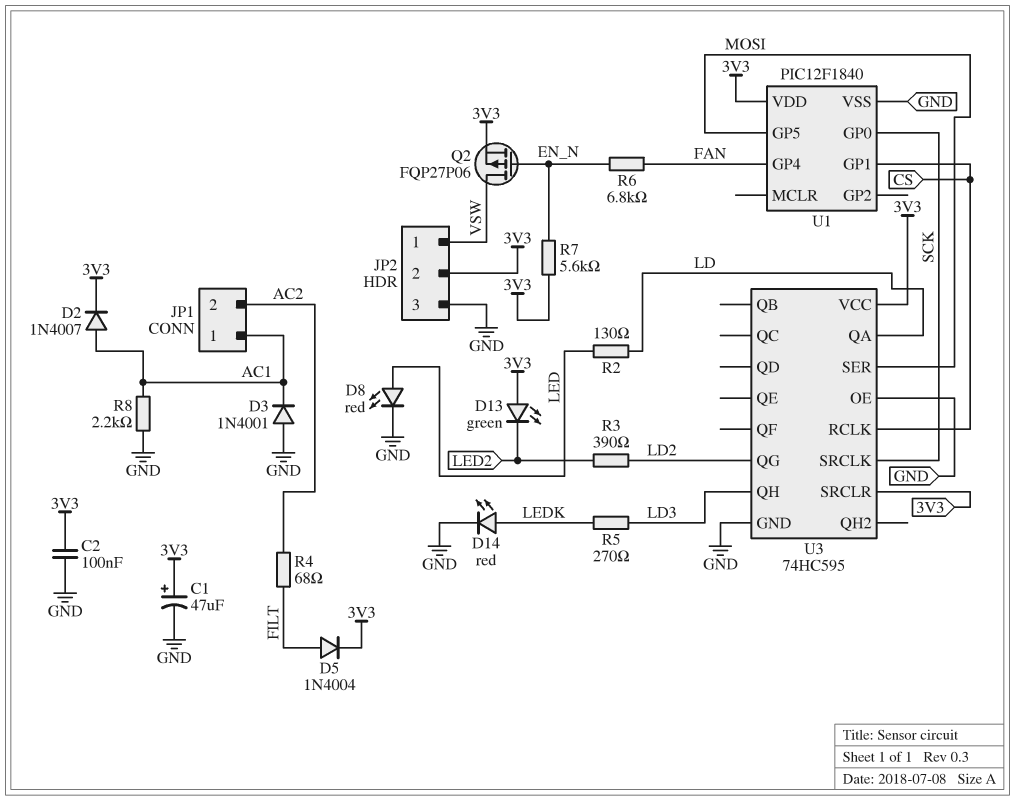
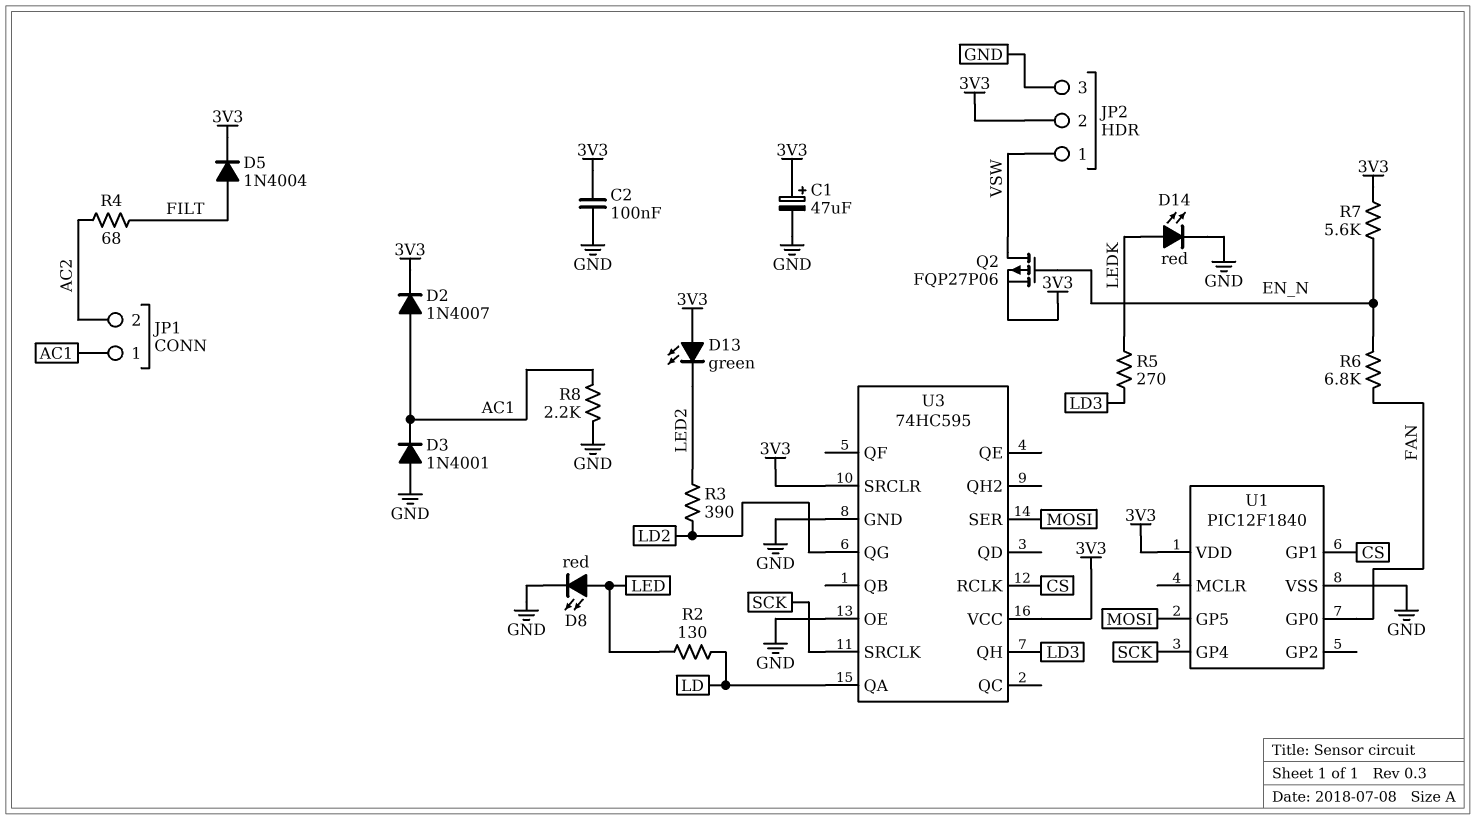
U1 pin GP0: SCK -> FAN
U1 pin GP4: FAN -> SCK

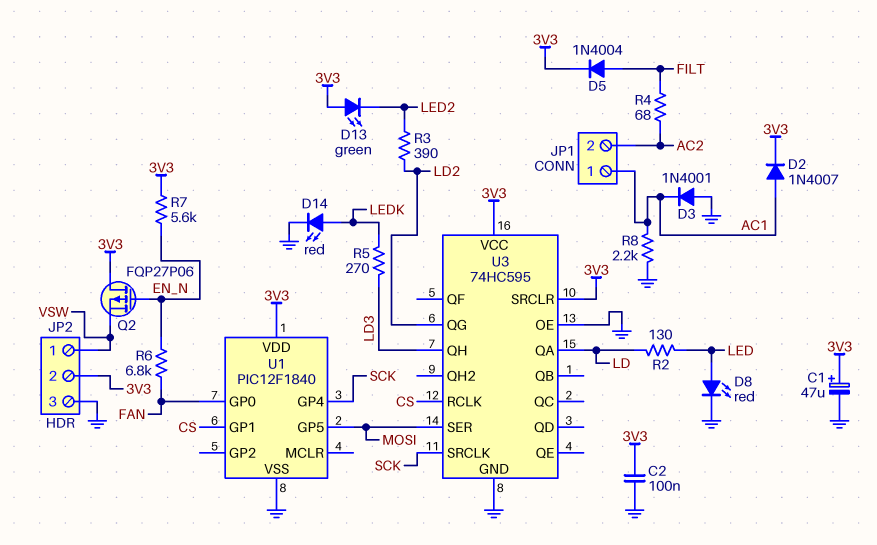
Q2: PMOS FQP27P06 (G EN_N, D VSW, S 3V3) -> PMOS FQP27P06 (G EN_N, D 3V3, S VSW)

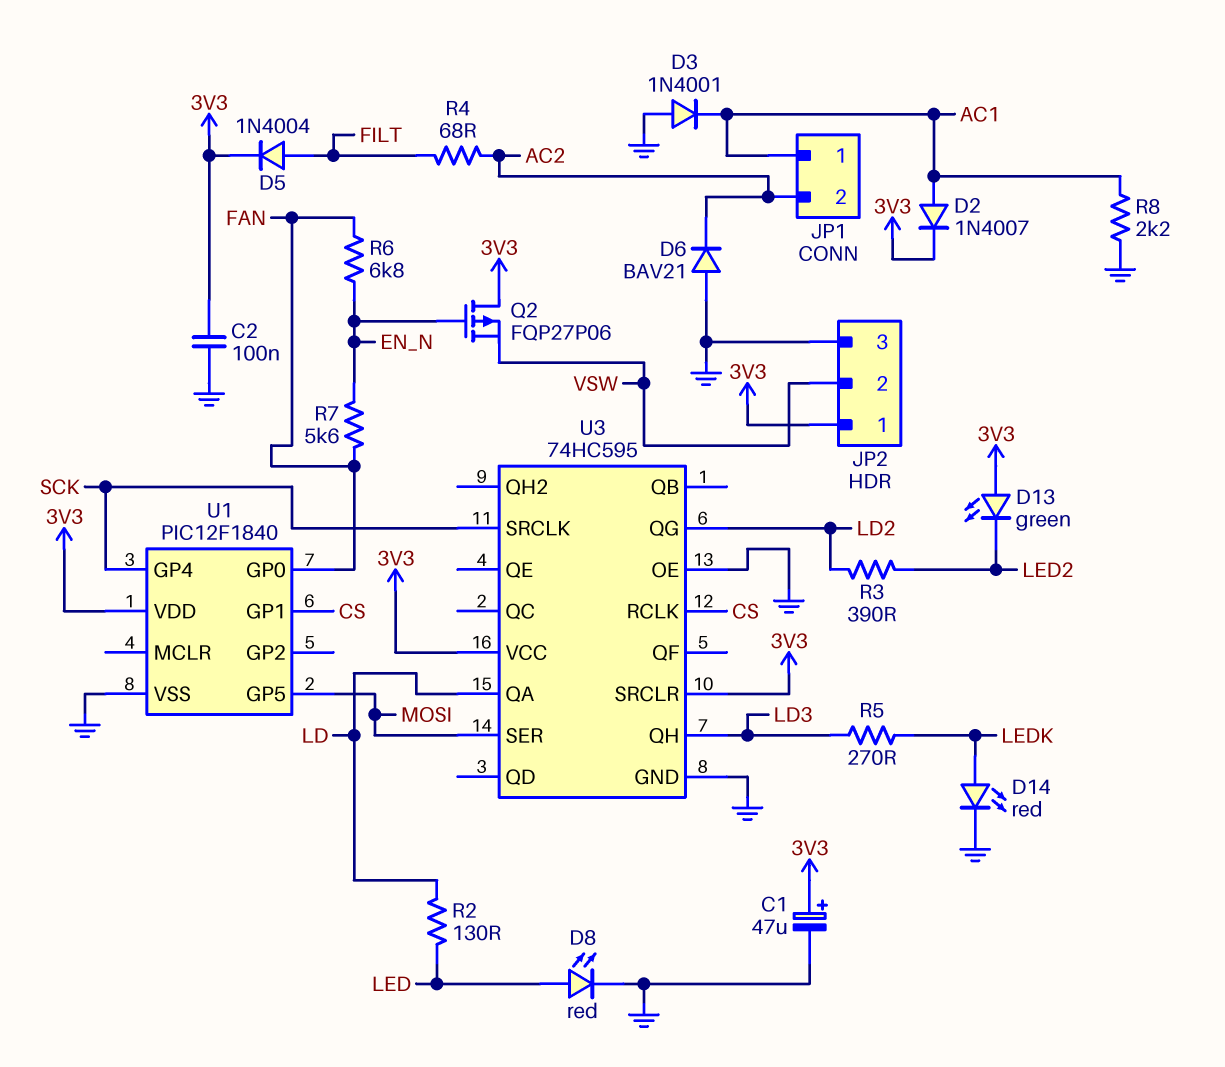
D6: none -> diode BAV21 (A GND, K AC2)
JP2 pin 1: VSW -> 3V3
JP2 pin 2: 3V3 -> VSW
R7: 5.6k (3V3, EN_N) -> 5.6k (EN_N, FAN)

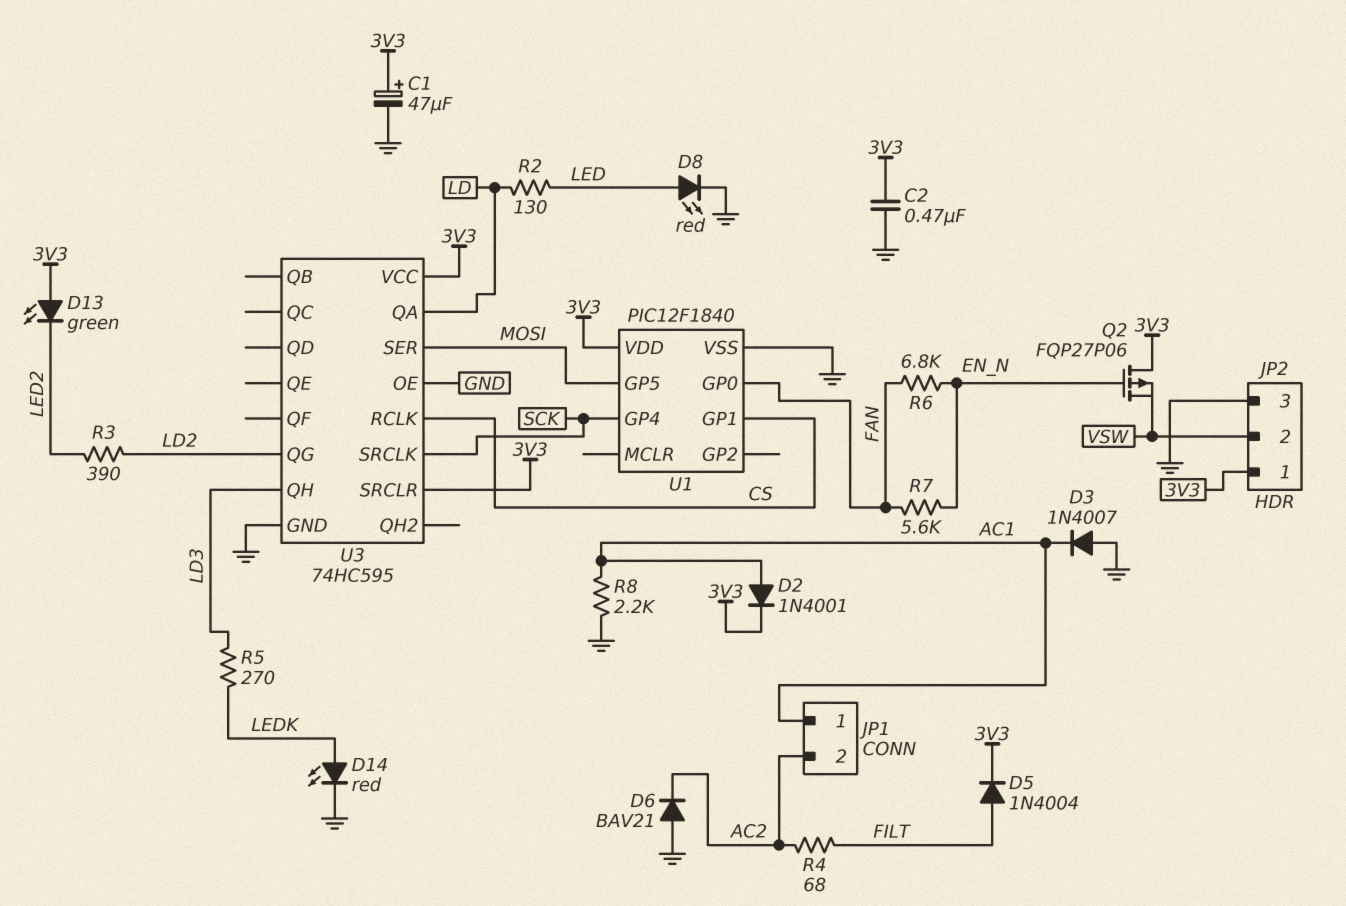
C2: 100nF (3V3, GND) -> 470nF (3V3, GND)
D2: diode 1N4007 (A AC1, K 3V3) -> diode 1N4001 (A AC1, K 3V3)
D3: diode 1N4001 (A GND, K AC1) -> diode 1N4007 (A GND, K AC1)

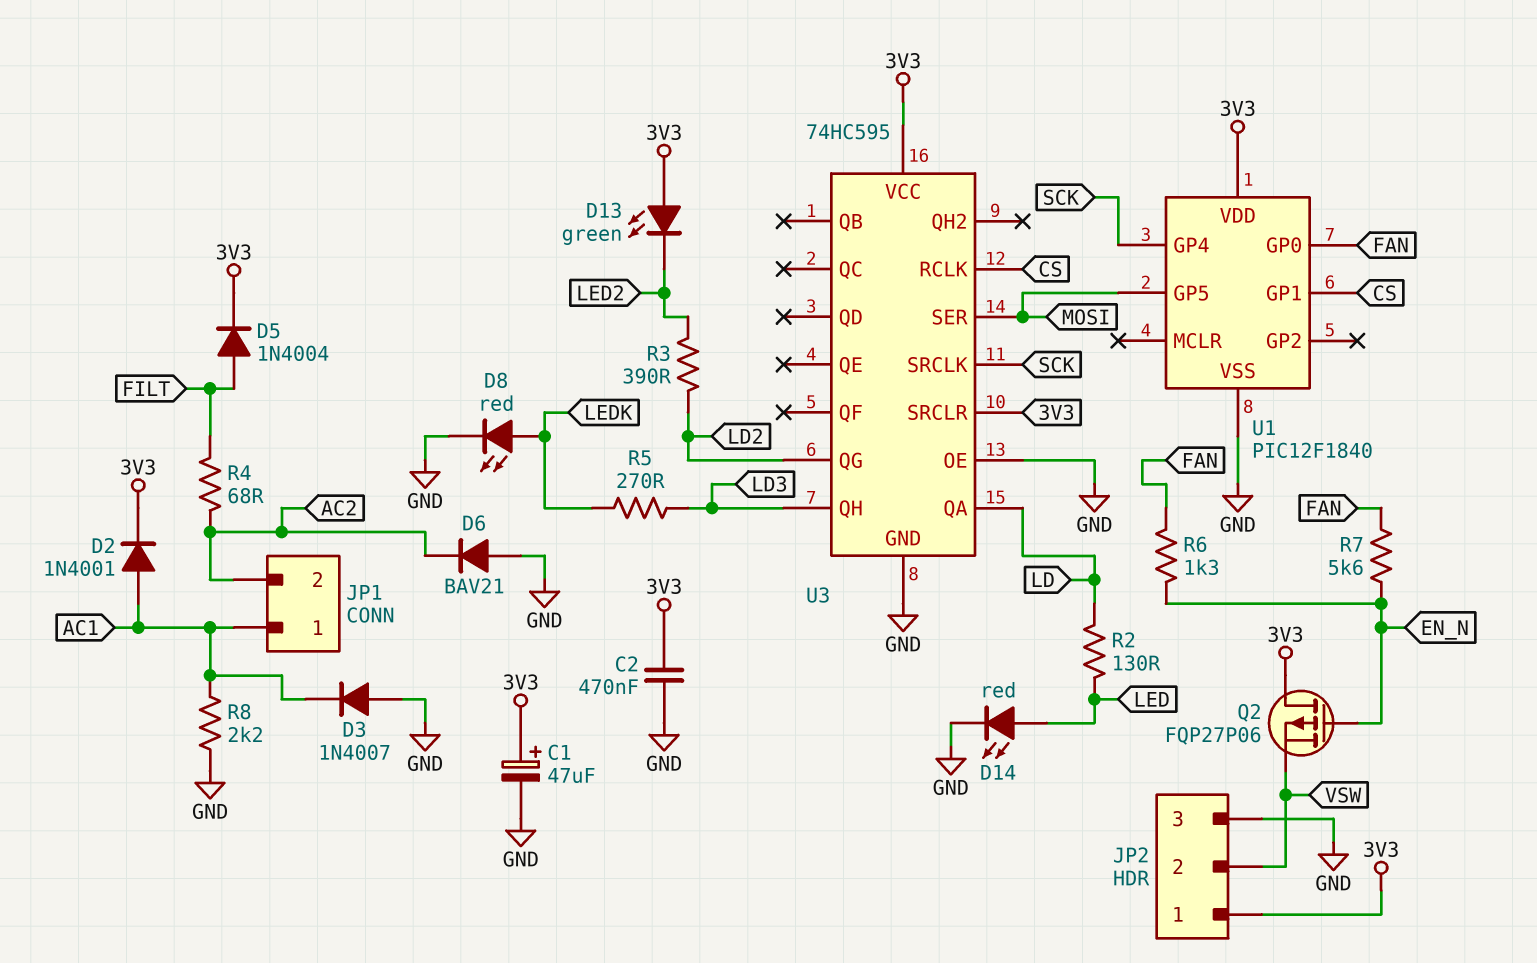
D8: LED red (A LED, K GND) -> LED red (A LEDK, K GND)
D14: LED red (A LEDK, K GND) -> LED red (A LED, K GND)
R6: 6.8k (EN_N, FAN) -> 1.3k (EN_N, FAN)

